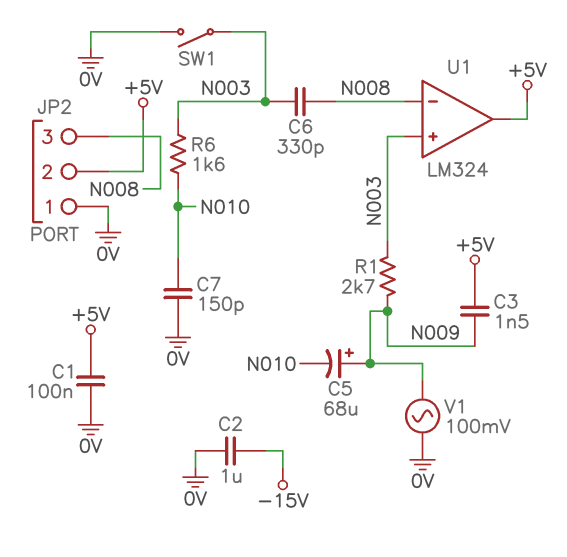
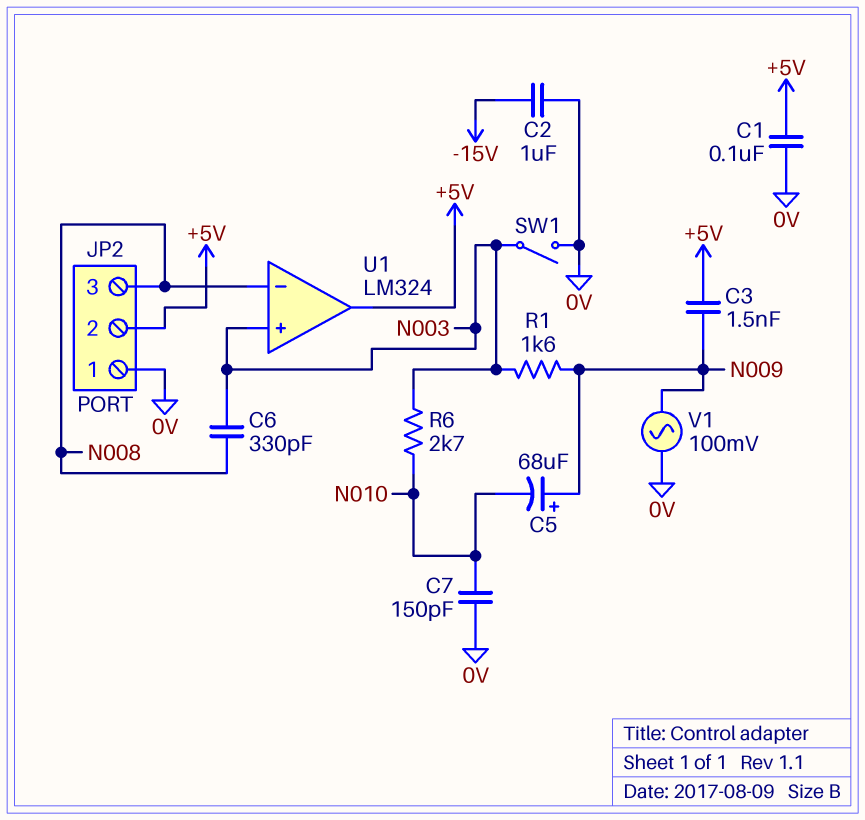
R1: 2.7k (N003, N009) -> 1.6k (N003, N009)
R6: 1.6k (N003, N010) -> 2.7k (N003, N010)

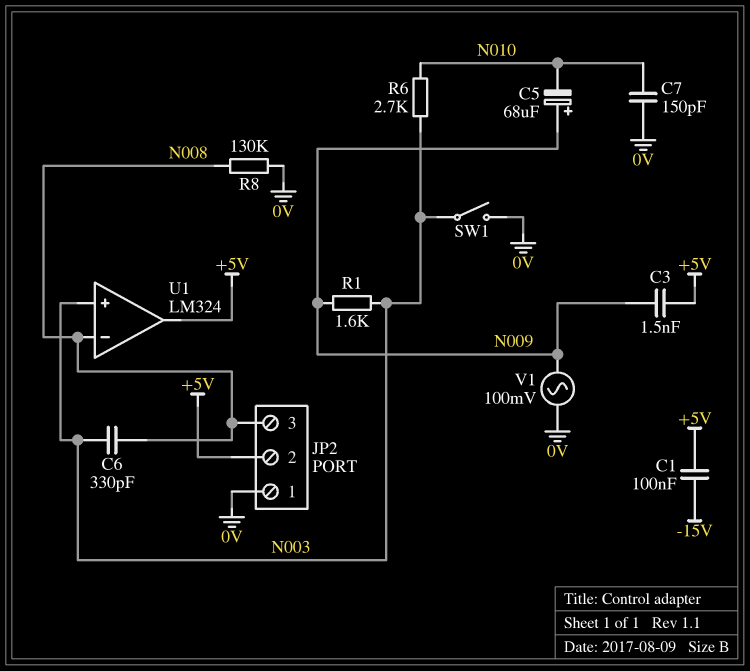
C1: 100nF (+5V, 0V) -> 100nF (+5V, -15V)
C2: 1uF (-15V, 0V) -> none
R8: none -> 130k (0V, N008)

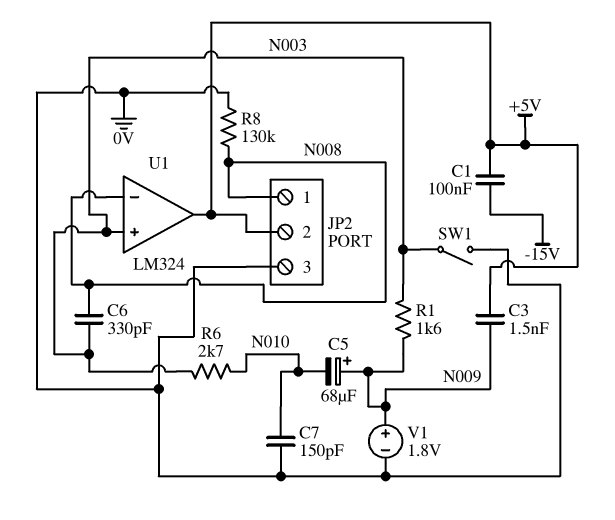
JP2 pin 1: 0V -> N008
JP2 pin 3: N008 -> 0V
V1: AC 100mV (0V, N009) -> 1.8V (plus N009, minus 0V)

